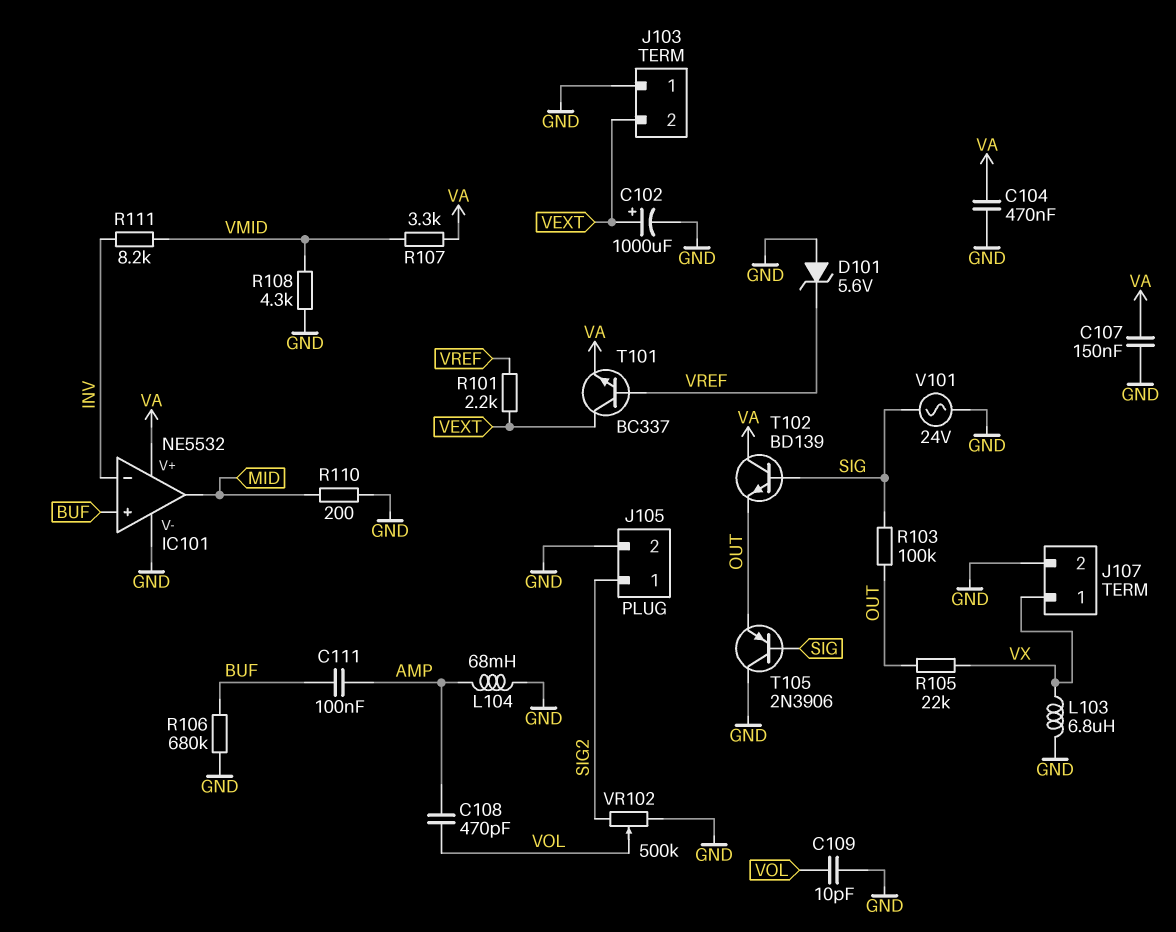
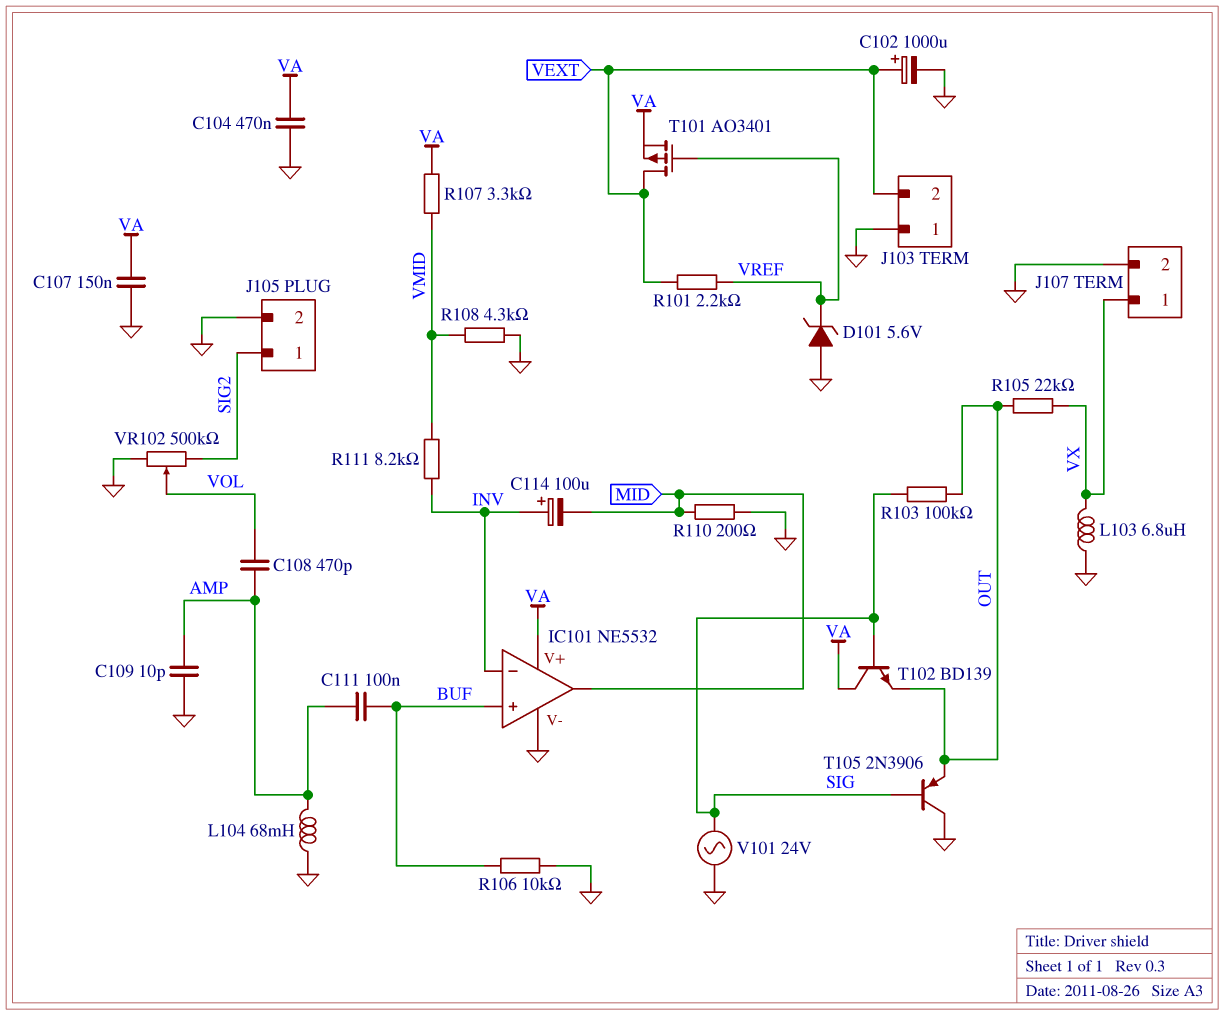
C109: 10pF (GND, VOL) -> 10pF (AMP, GND)
C114: none -> 100uF (plus INV, minus MID)
R106: 680k (BUF, GND) -> 10k (BUF, GND)
T101: NPN BC337 (B VREF, C VEXT, E VA) -> PMOS AO3401 (G VREF, D VEXT, S VA)

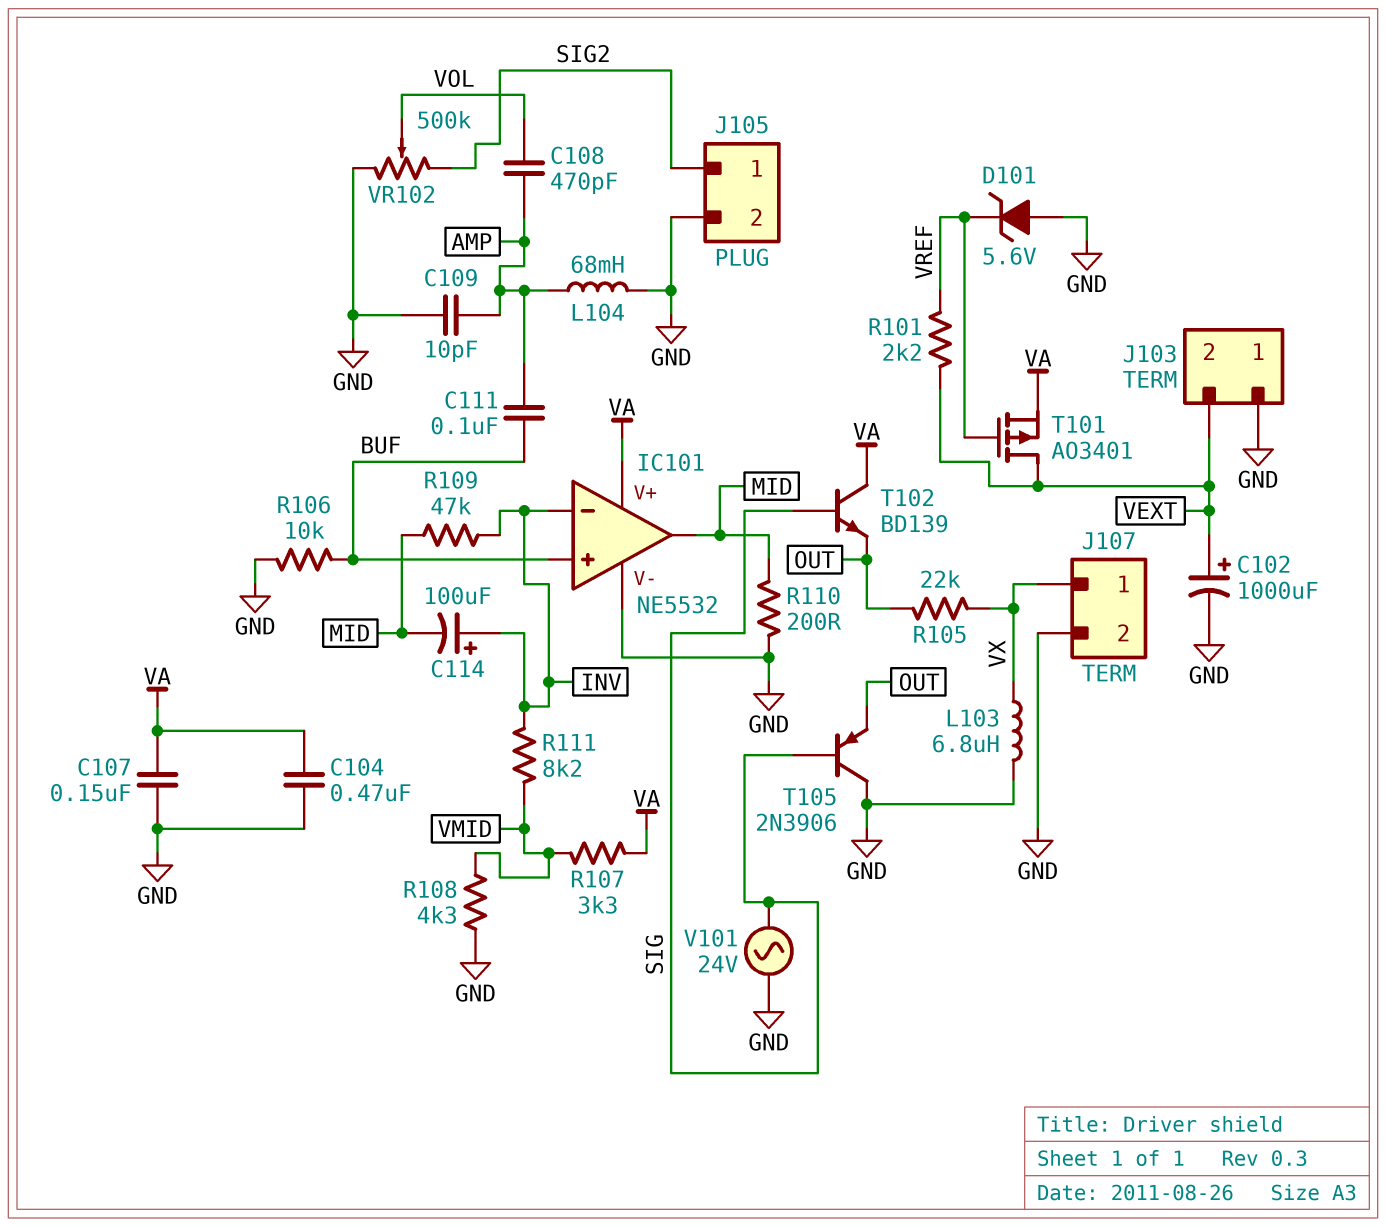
R103: 100k (OUT, SIG) -> none
R109: none -> 47k (INV, MID)

